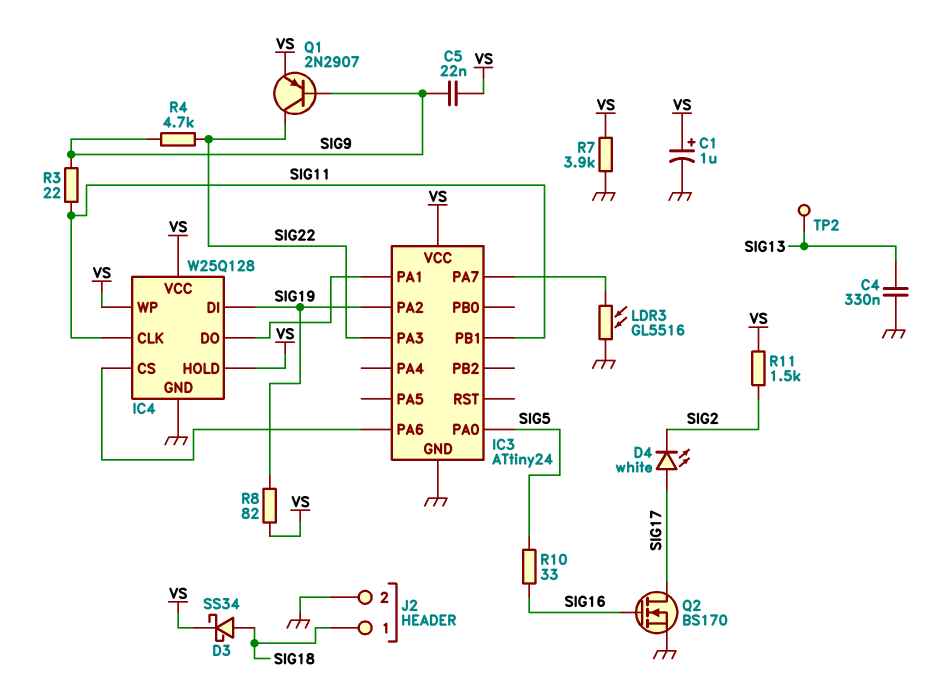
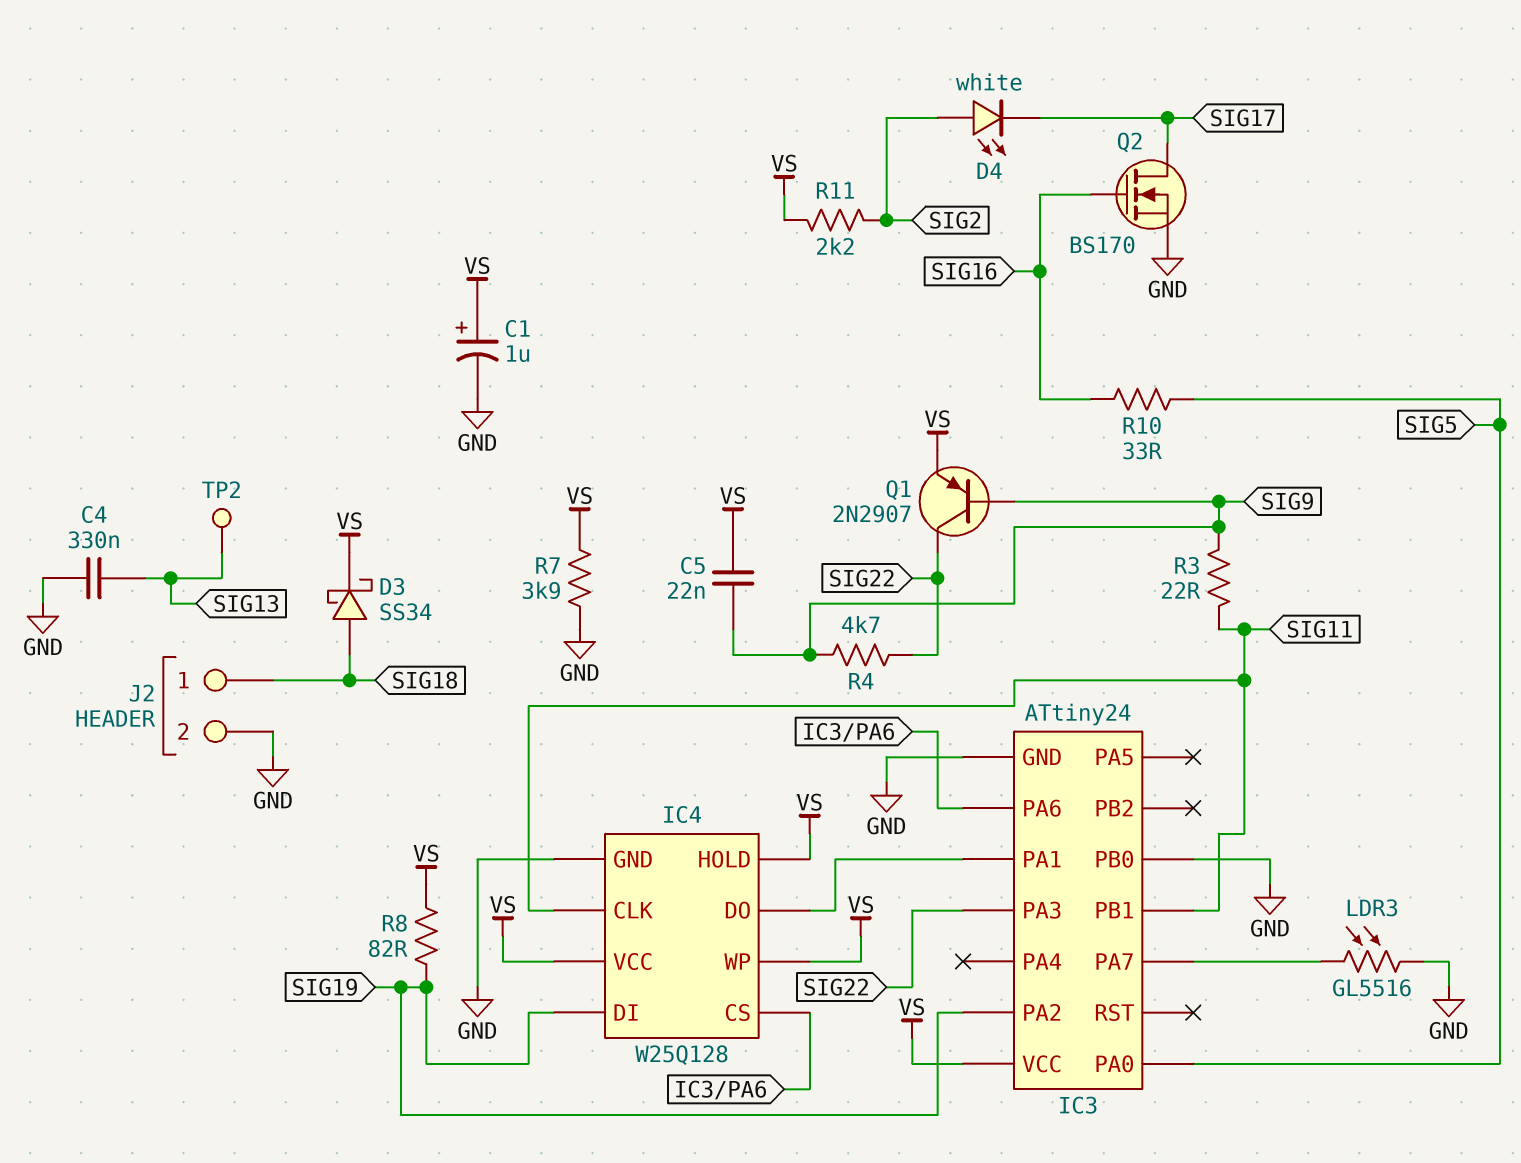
D4: LED white (A SIG17, K SIG2) -> LED white (A SIG2, K SIG17)
IC3 pin PB0: none -> GND
R11: 1.5k (SIG2, VS) -> 2.2k (SIG2, VS)

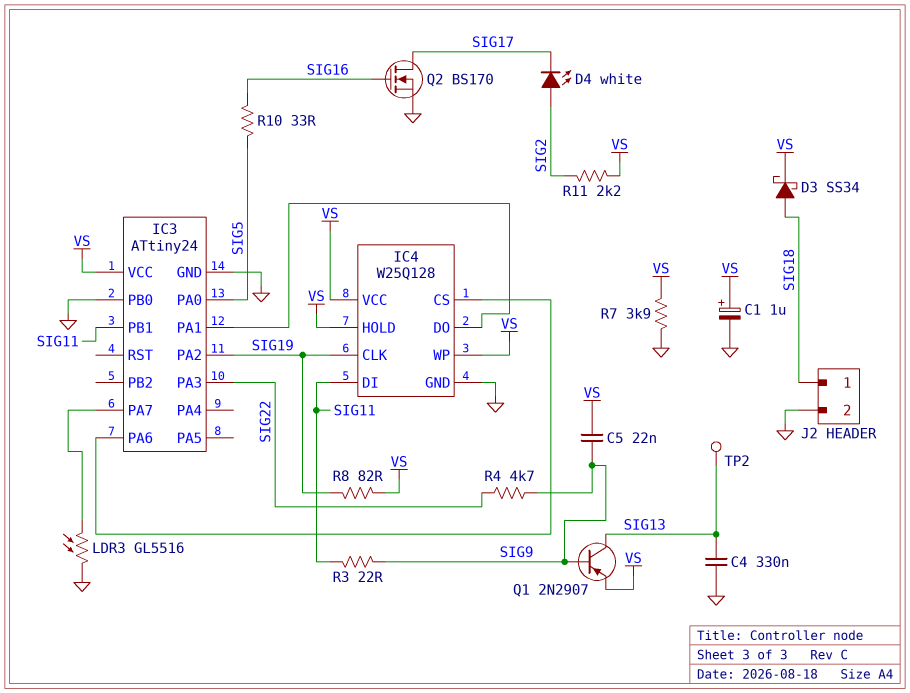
IC4 pin CLK: SIG11 -> SIG19
IC4 pin DI: SIG19 -> SIG11
Q1: PNP 2N2907 (B SIG9, C SIG22, E VS) -> PNP 2N2907 (B SIG9, C SIG13, E VS)

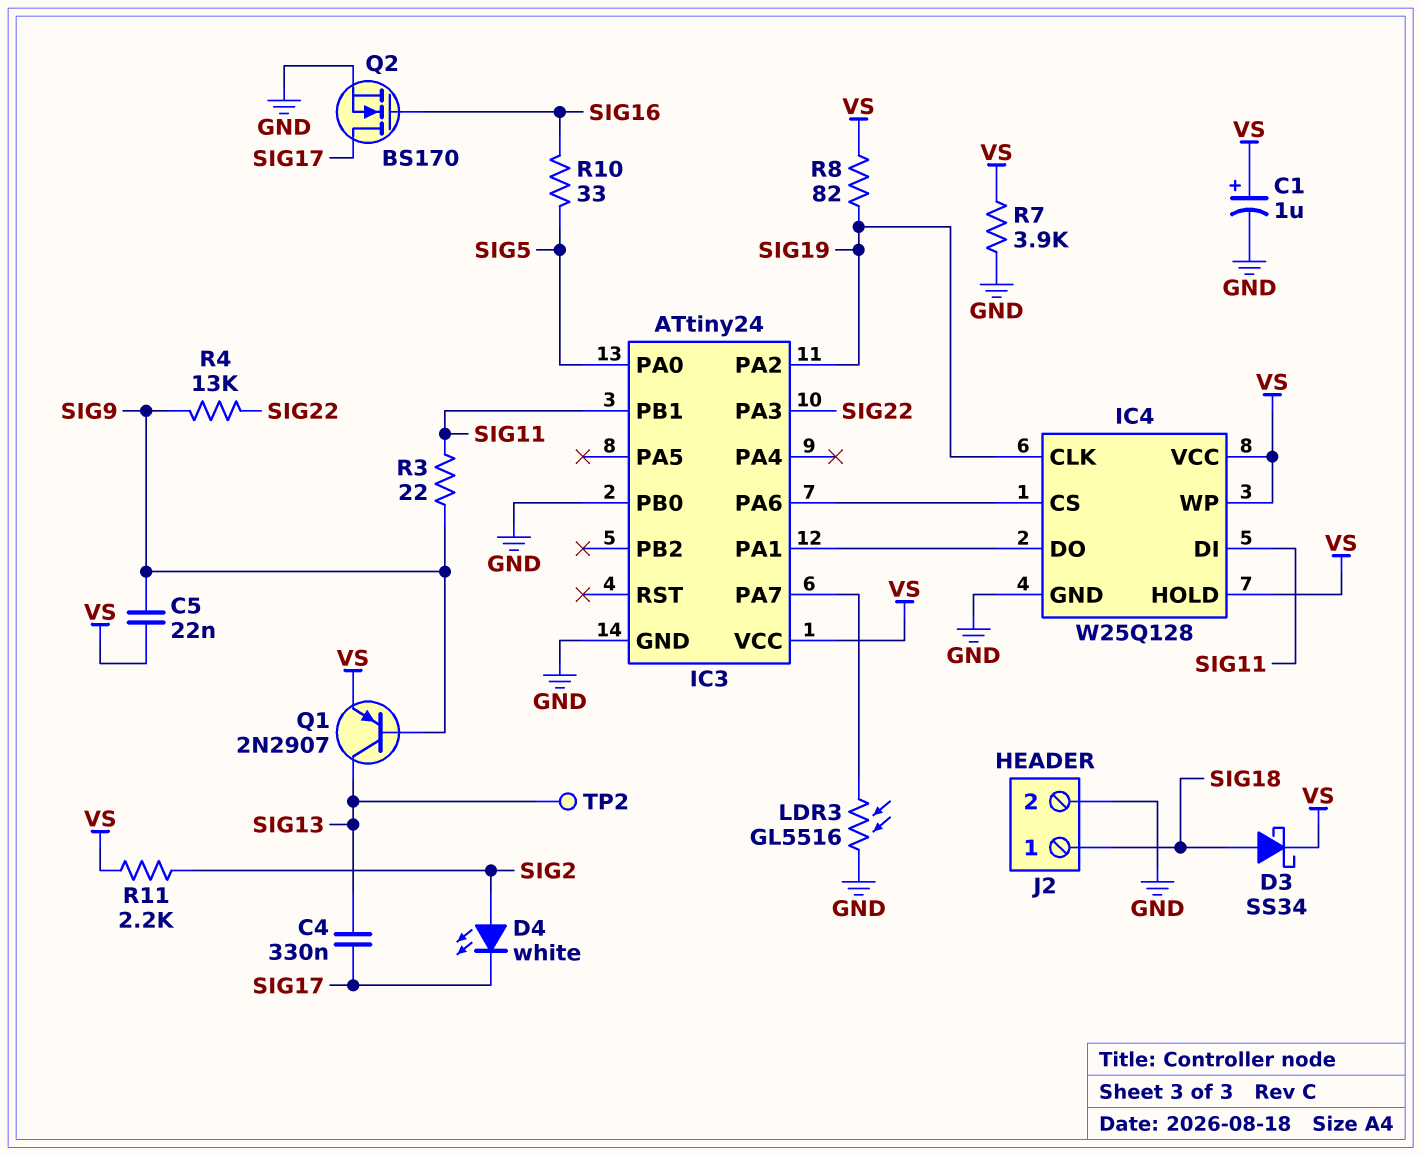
C4: 330nF (GND, SIG13) -> 330nF (SIG13, SIG17)
R4: 4.7k (SIG9, SIG22) -> 13k (SIG9, SIG22)

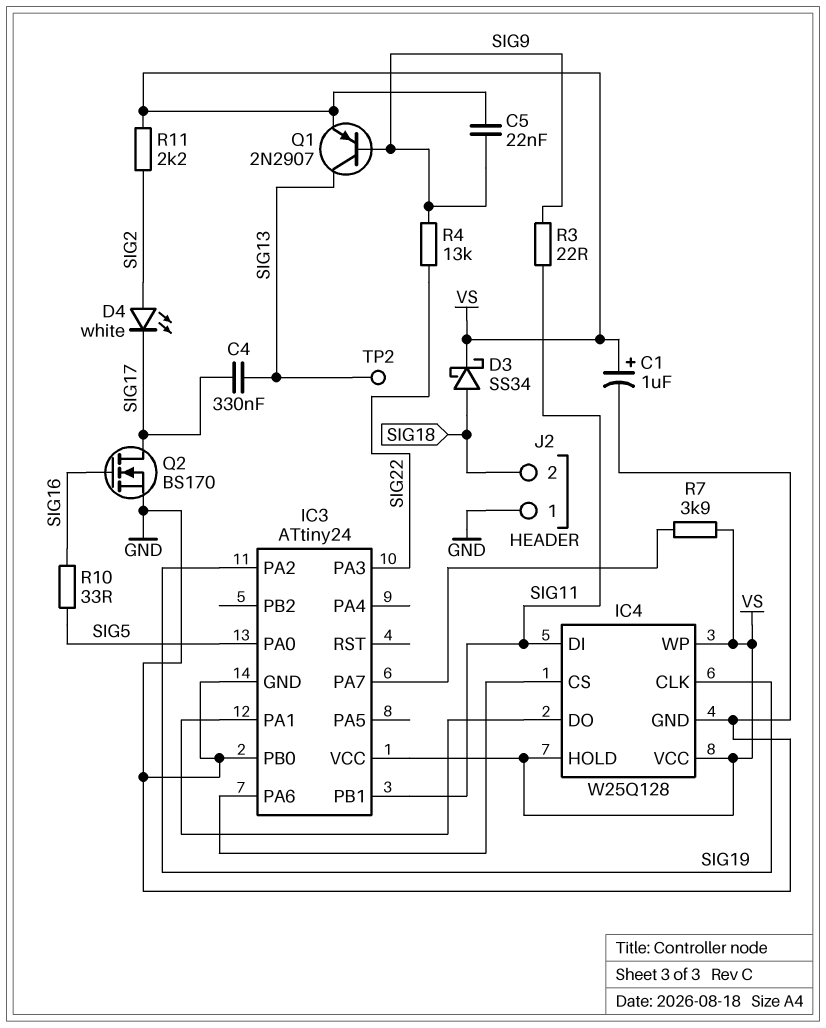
J2 pin 1: SIG18 -> GND
J2 pin 2: GND -> SIG18
LDR3: GL5516 (GND, IC3/PA7) -> none
R7: 3.9k (GND, VS) -> 3.9k (IC3/PA7, VS)
R8: 82 (SIG19, VS) -> none

